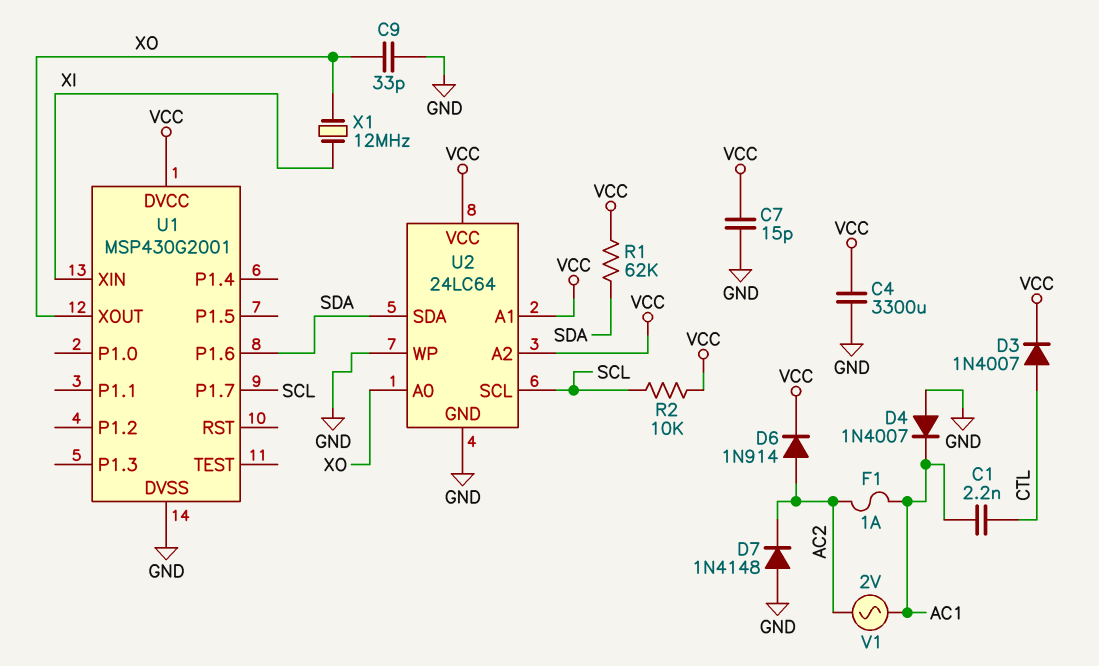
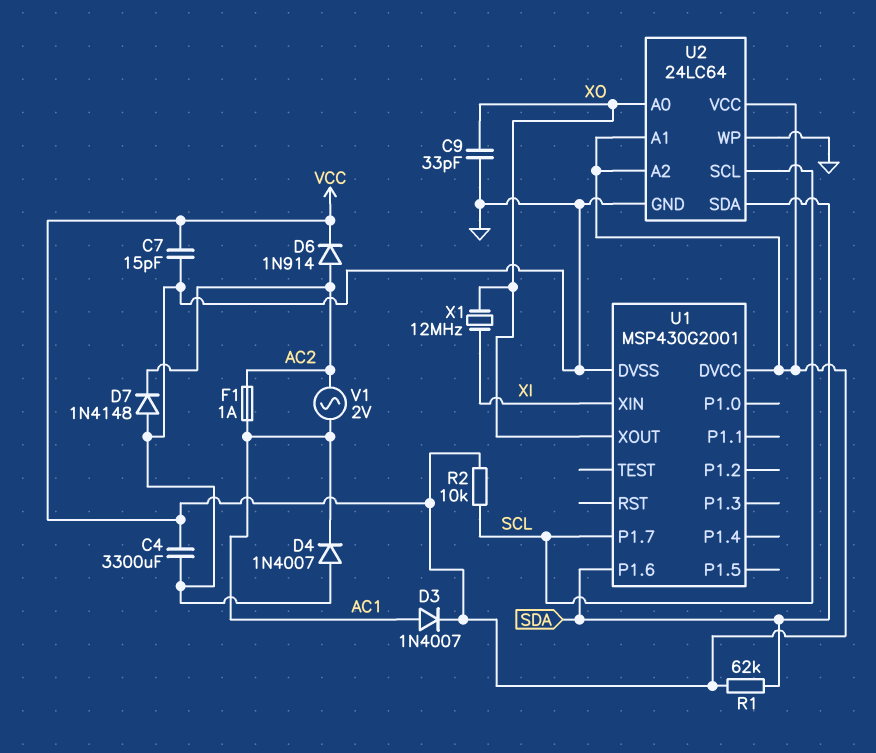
C1: 2.2nF (AC1, CTL) -> none
D3: diode 1N4007 (A CTL, K VCC) -> diode 1N4007 (A AC1, K VCC)

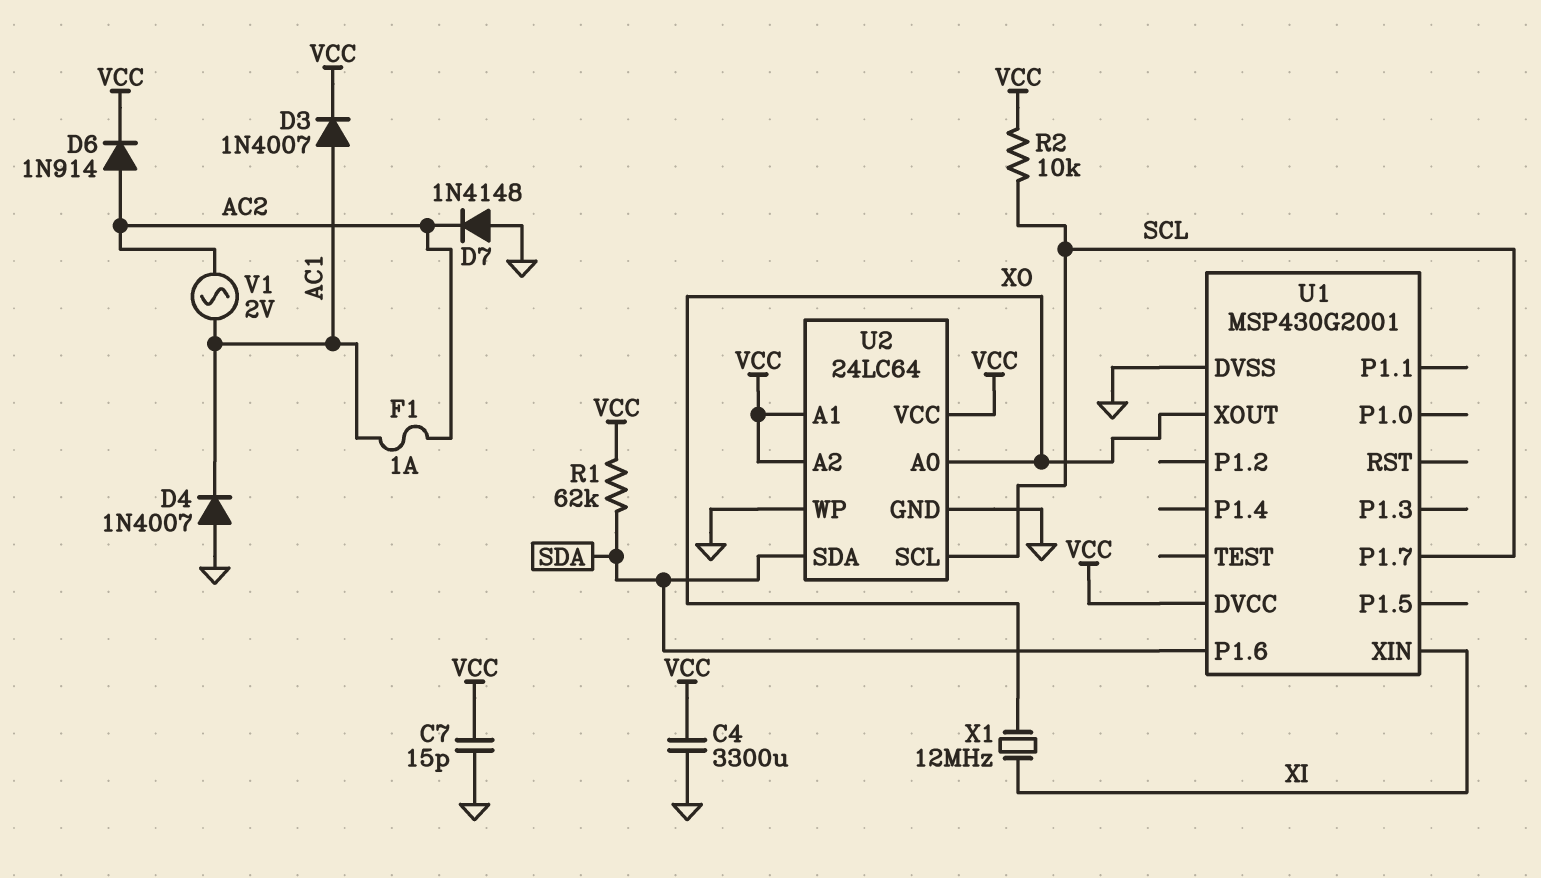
C9: 33pF (GND, XO) -> none

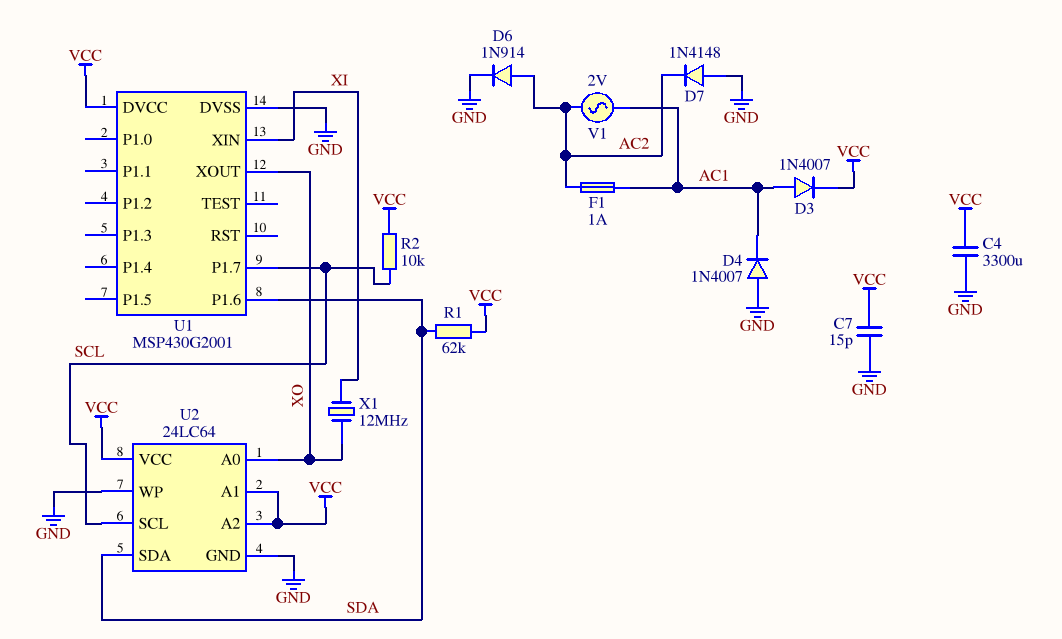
D6: diode 1N914 (A AC2, K VCC) -> diode 1N914 (A AC2, K GND)

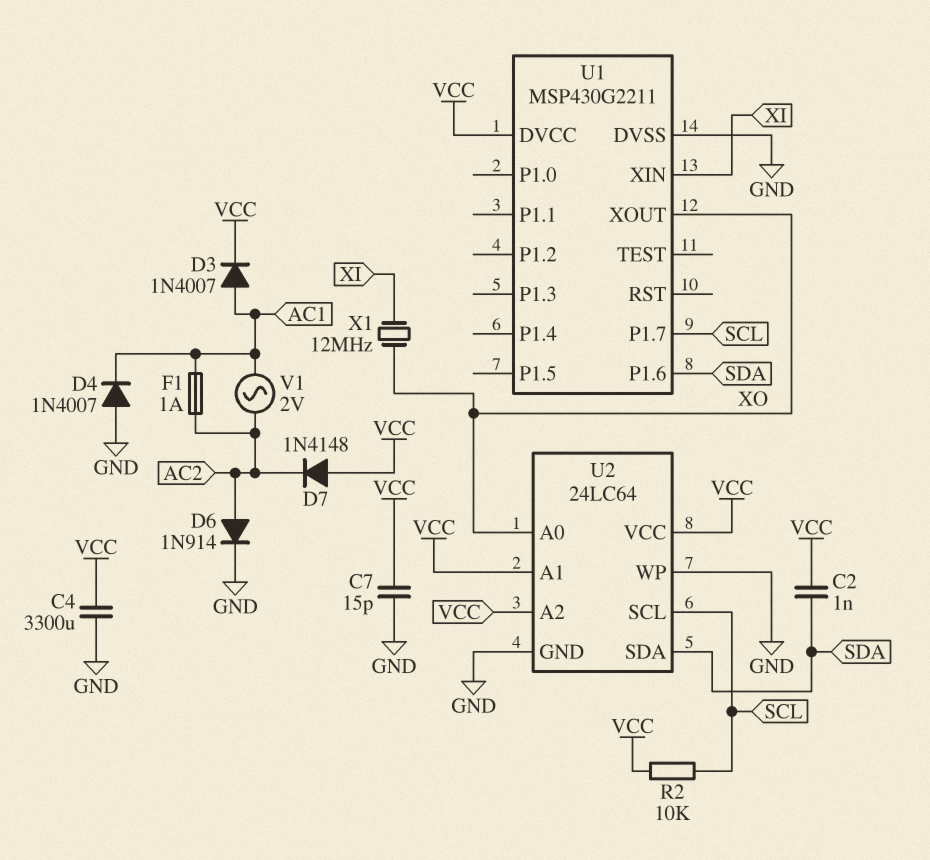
C2: none -> 1nF (SDA, VCC)
D7: diode 1N4148 (A GND, K AC2) -> diode 1N4148 (A VCC, K AC2)
R1: 62k (SDA, VCC) -> none
U1: MSP430G2001 -> MSP430G2211

